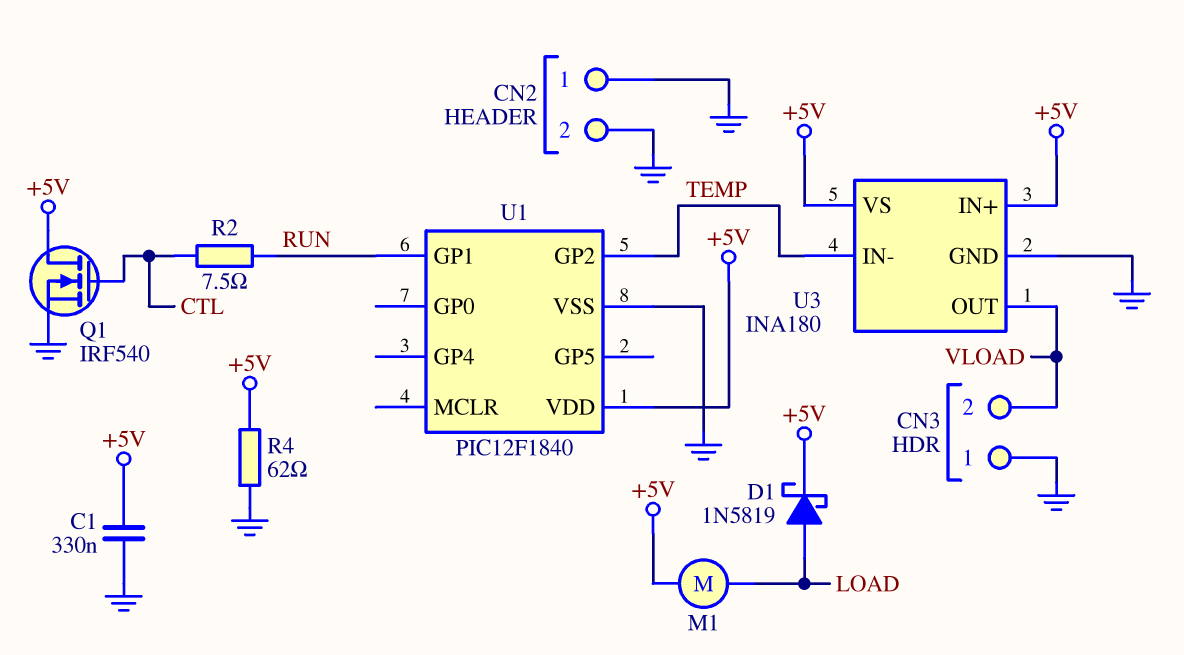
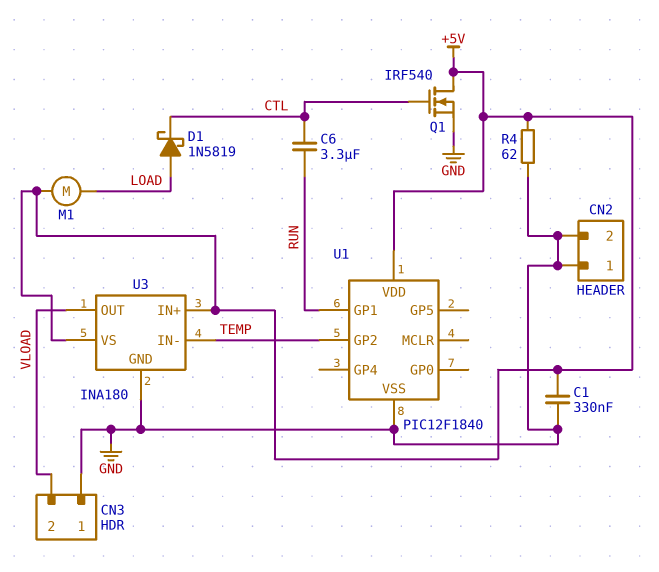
C6: none -> 3.3uF (CTL, RUN)
D1: schottky 1N5819 (A LOAD, K +5V) -> schottky 1N5819 (A LOAD, K CTL)
R2: 7.5 (CTL, RUN) -> none

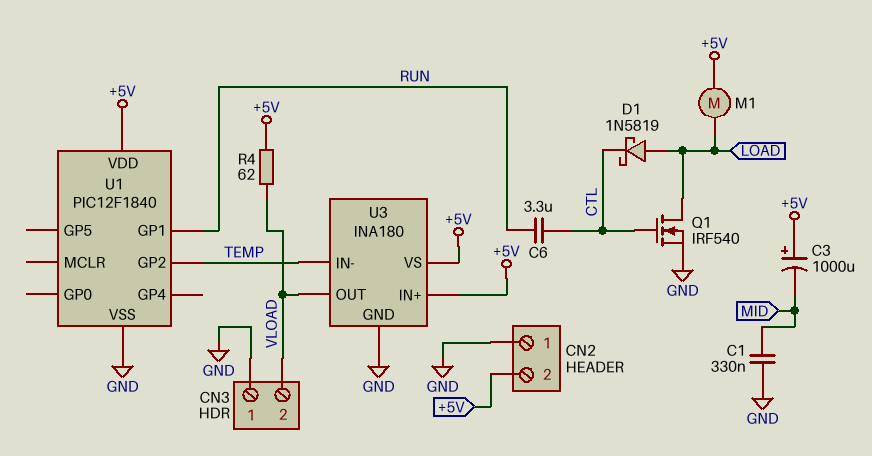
C1: 330nF (+5V, GND) -> 330nF (GND, MID)
C3: none -> 1000uF (plus +5V, minus MID)
CN2 pin 2: GND -> +5V
Q1: NMOS IRF540 (G CTL, D +5V, S GND) -> NMOS IRF540 (G CTL, D LOAD, S GND)
R4: 62 (+5V, GND) -> 62 (+5V, VLOAD)

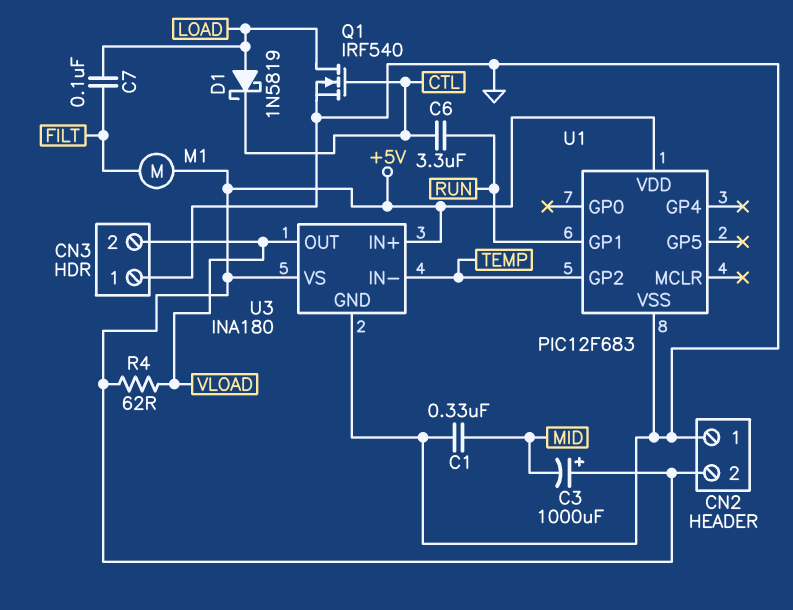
C7: none -> 100nF (FILT, LOAD)
M1: motor (+5V, LOAD) -> motor (+5V, FILT)
U1: PIC12F1840 -> PIC12F683

